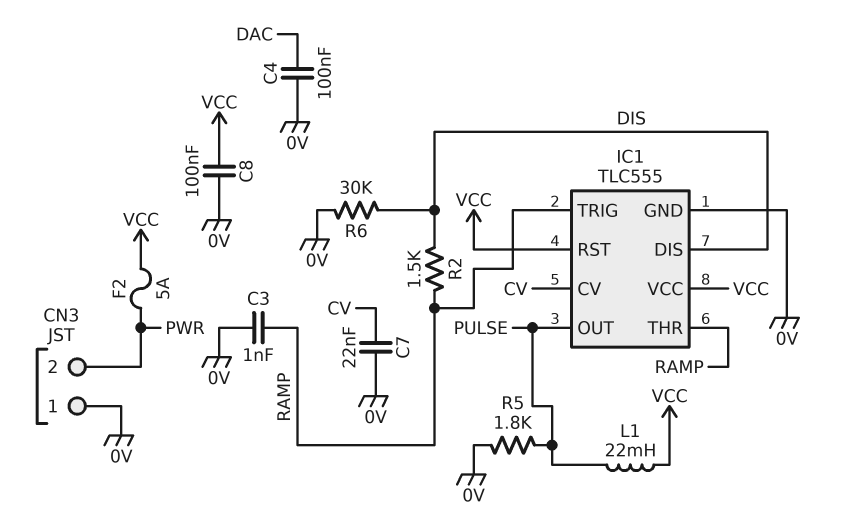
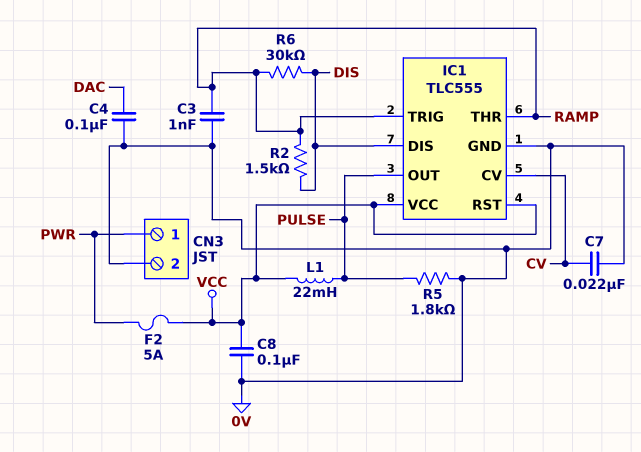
CN3 pin 1: 0V -> PWR
CN3 pin 2: PWR -> 0V
R6: 30k (0V, DIS) -> 30k (DIS, RAMP)

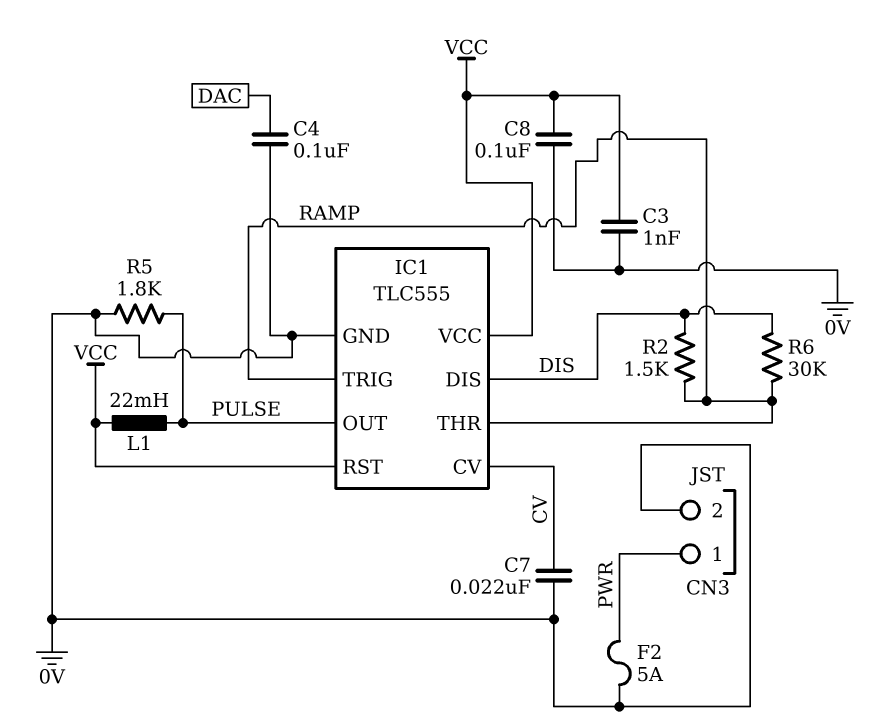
C3: 1nF (0V, RAMP) -> 1nF (0V, VCC)
F2: 5A (PWR, VCC) -> 5A (0V, PWR)

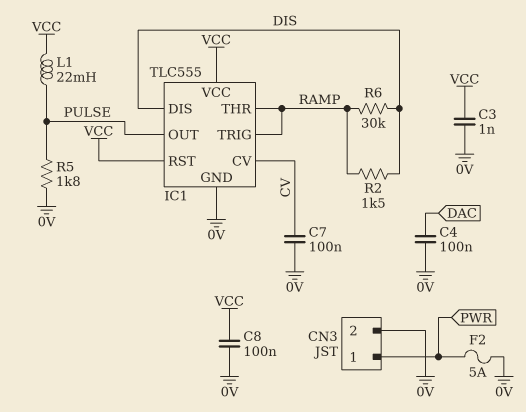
C7: 22nF (0V, CV) -> 100nF (0V, CV)

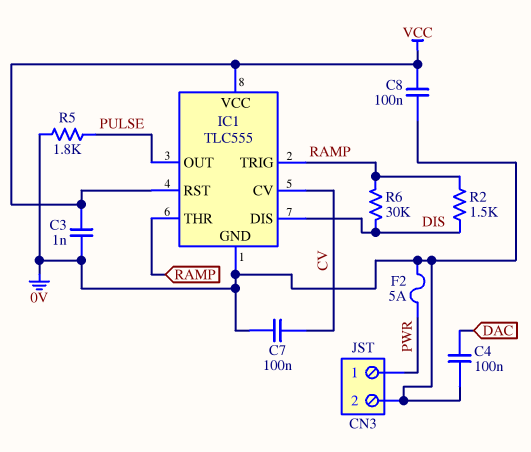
L1: 22mH (PULSE, VCC) -> none

